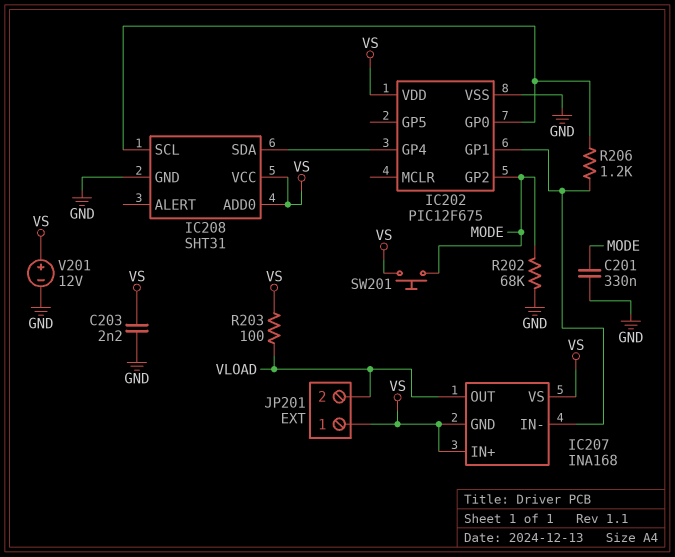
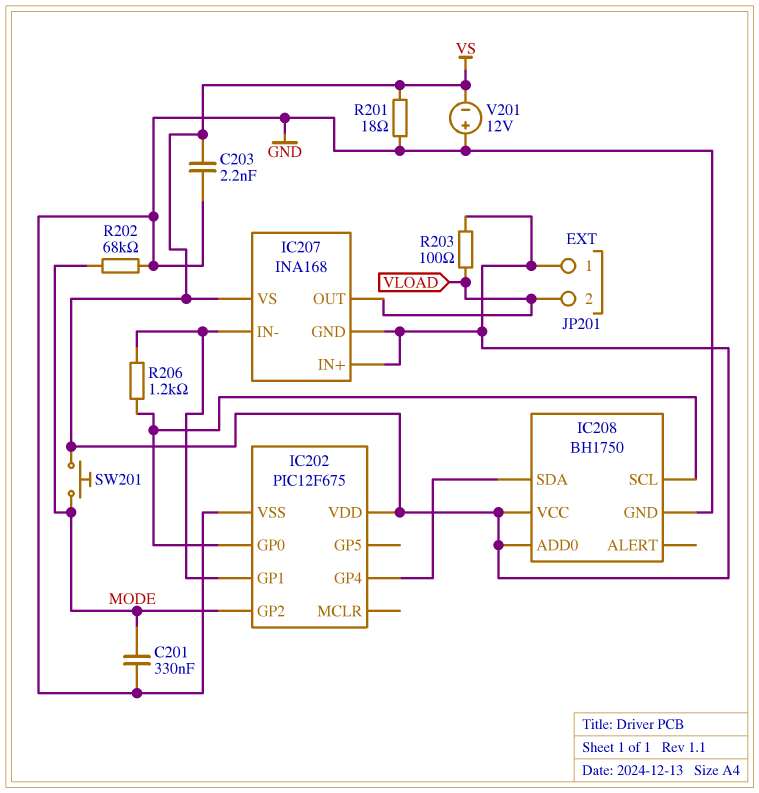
IC208: SHT31 -> BH1750
R201: none -> 18 (GND, VS)
V201: 12V (plus VS, minus GND) -> 12V (plus GND, minus VS)

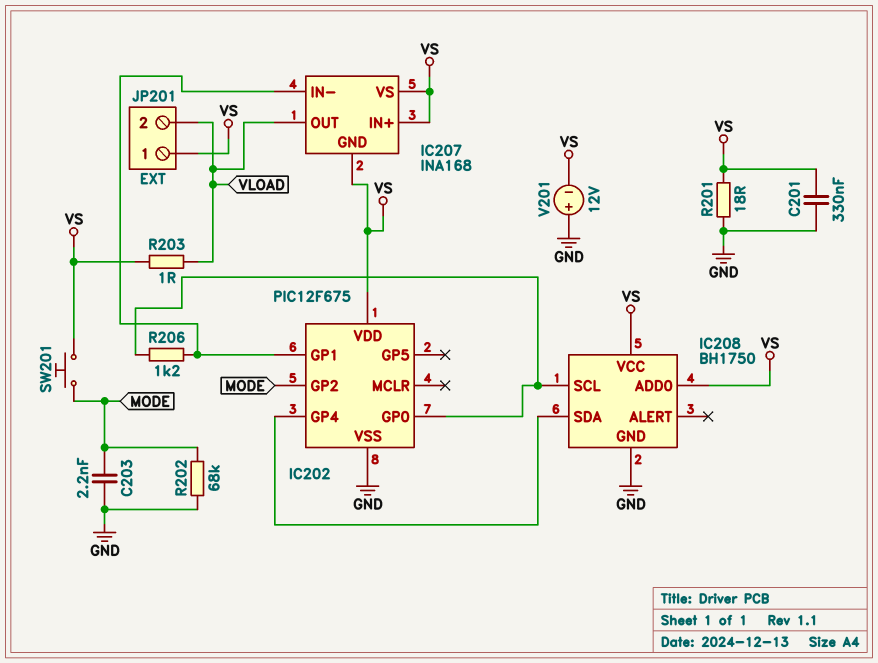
C201: 330nF (GND, MODE) -> 330nF (GND, VS)
C203: 2.2nF (GND, VS) -> 2.2nF (GND, MODE)
R203: 100 (VLOAD, VS) -> 1 (VLOAD, VS)

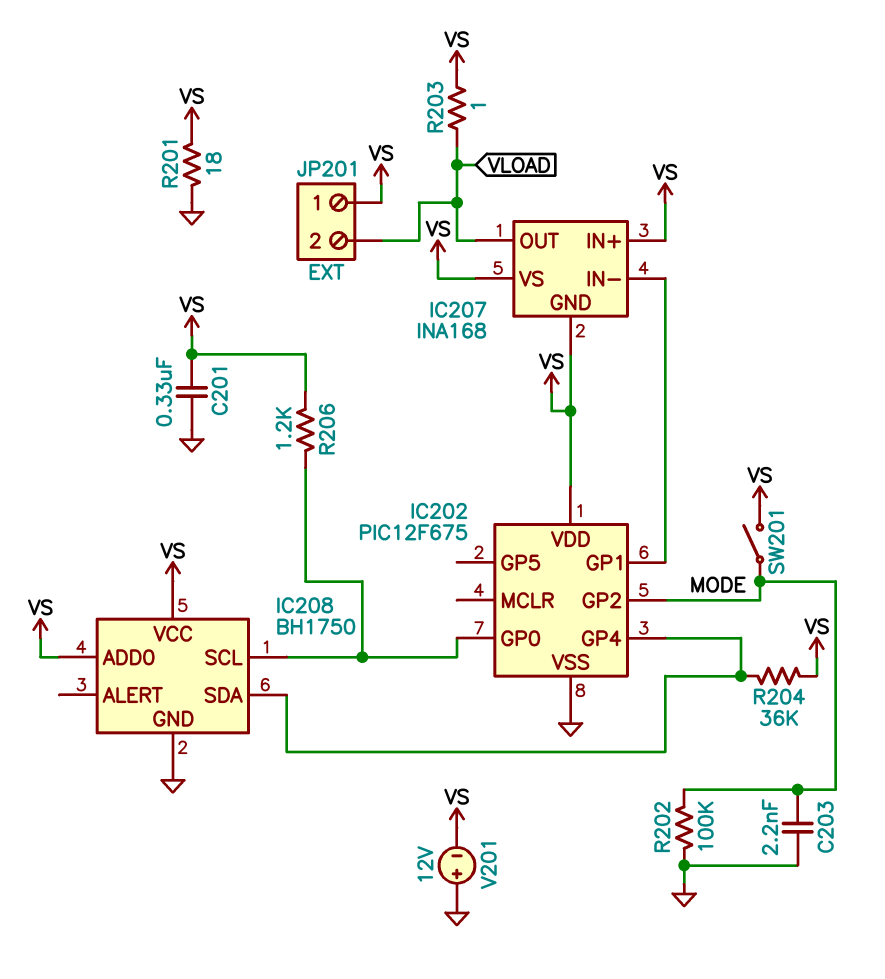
R202: 68k (GND, MODE) -> 100k (GND, MODE)
R204: none -> 36k (IC202/GP4, VS)
R206: 1.2k (IC202/GP0, IC202/GP1) -> 1.2k (IC202/GP0, VS)
SW201: button (MODE, VS) -> switch (MODE, VS)

